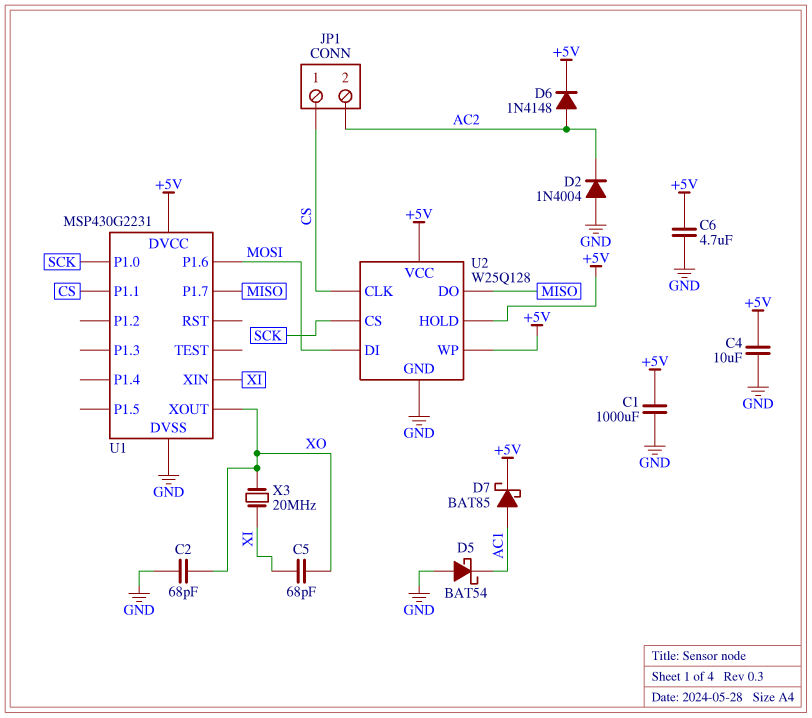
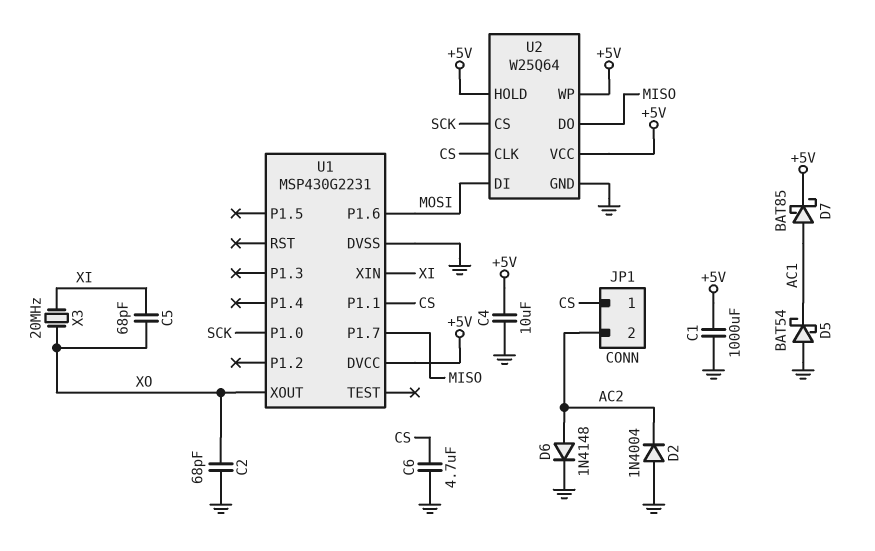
C6: 4.7uF (+5V, GND) -> 4.7uF (CS, GND)
D6: diode 1N4148 (A AC2, K +5V) -> diode 1N4148 (A AC2, K GND)
U2: W25Q128 -> W25Q64

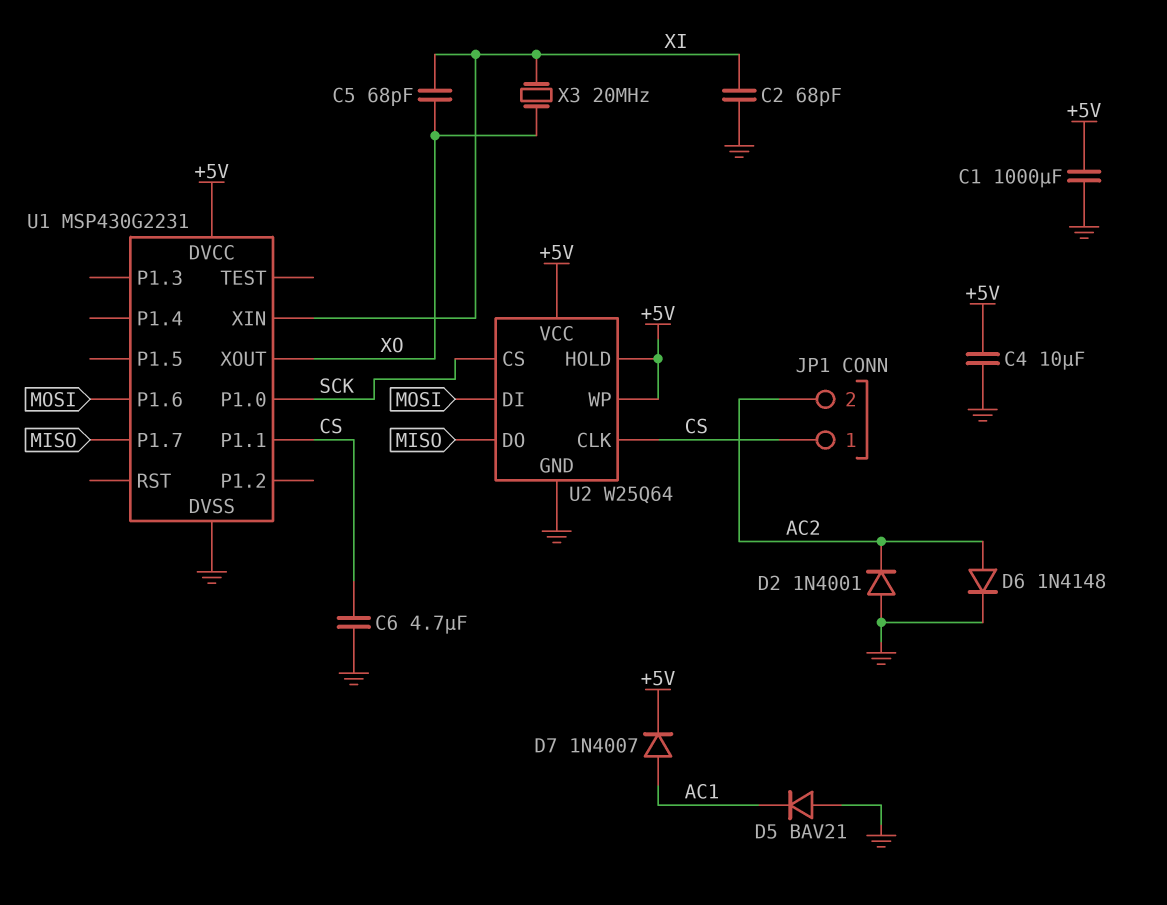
C2: 68pF (GND, XO) -> 68pF (GND, XI)
D2: diode 1N4004 (A GND, K AC2) -> diode 1N4001 (A GND, K AC2)
D5: schottky BAT54 (A GND, K AC1) -> diode BAV21 (A GND, K AC1)
D7: schottky BAT85 (A AC1, K +5V) -> diode 1N4007 (A AC1, K +5V)

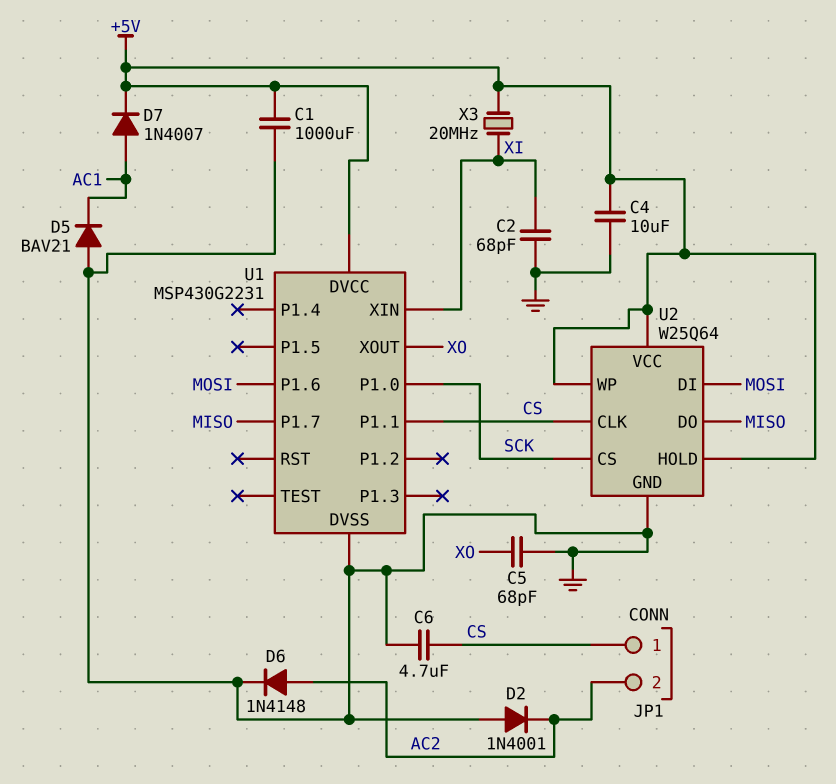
C5: 68pF (XI, XO) -> 68pF (GND, XO)
X3: 20MHz (XI, XO) -> 20MHz (+5V, XI)

